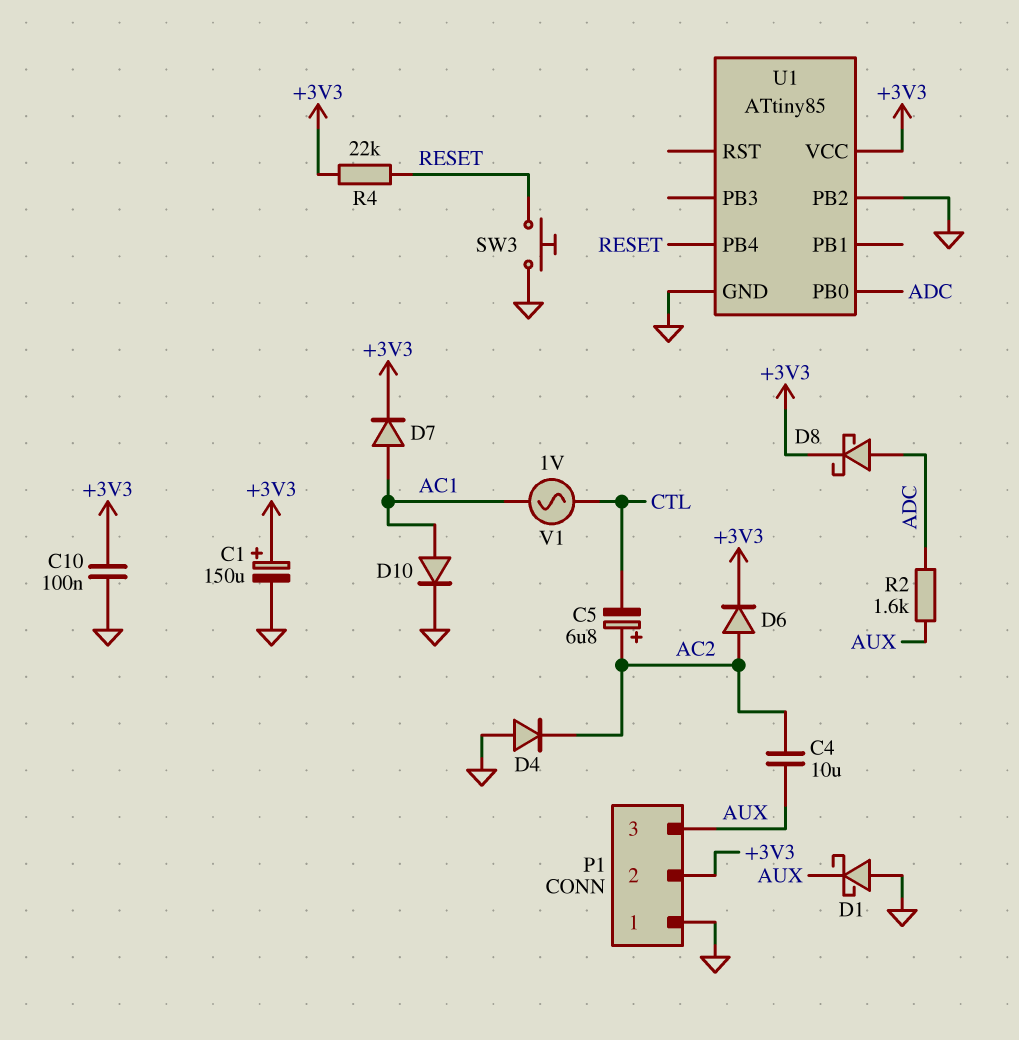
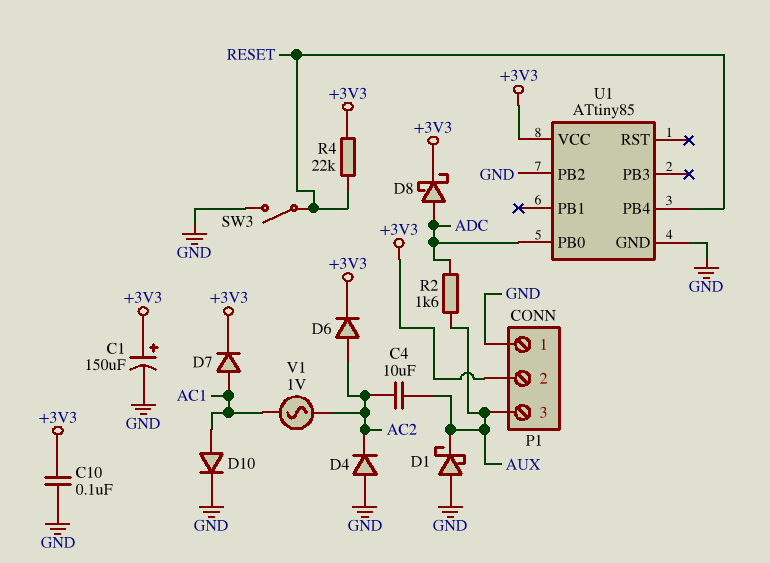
C5: 6.8uF (plus AC2, minus CTL) -> none
SW3: button (GND, RESET) -> switch (GND, RESET)
V1: AC 1V (AC1, CTL) -> AC 1V (AC1, AC2)

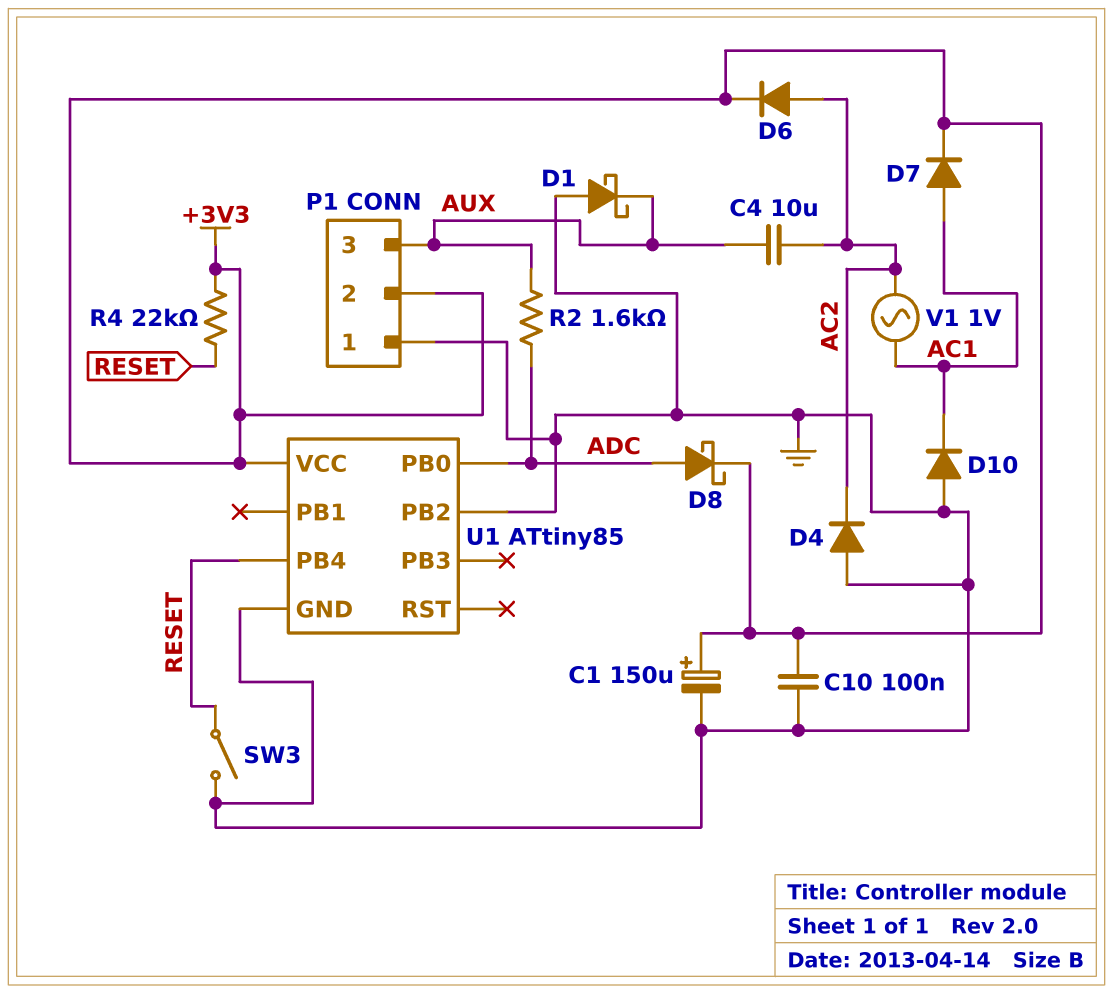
D10: diode (A AC1, K GND) -> diode (A GND, K AC1)

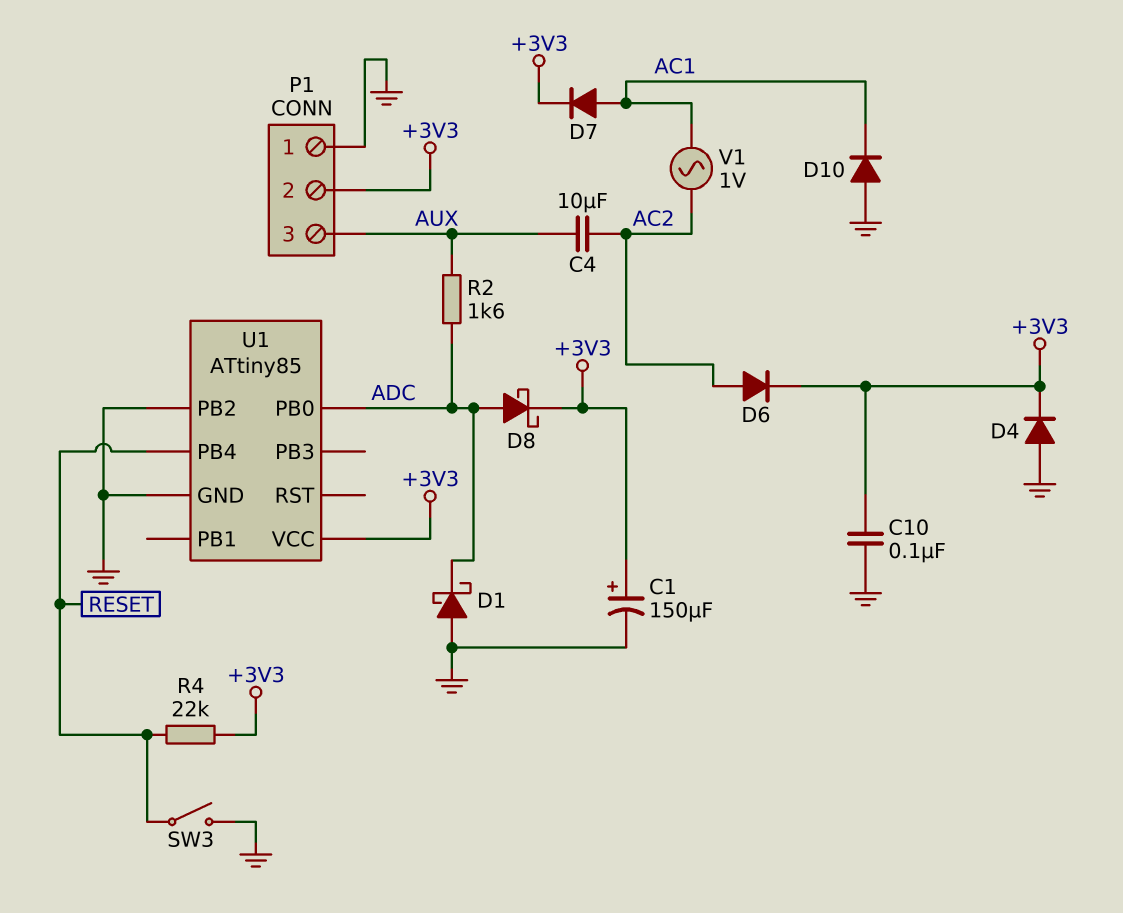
D1: schottky (A GND, K AUX) -> schottky (A GND, K ADC)
D4: diode (A GND, K AC2) -> diode (A GND, K +3V3)

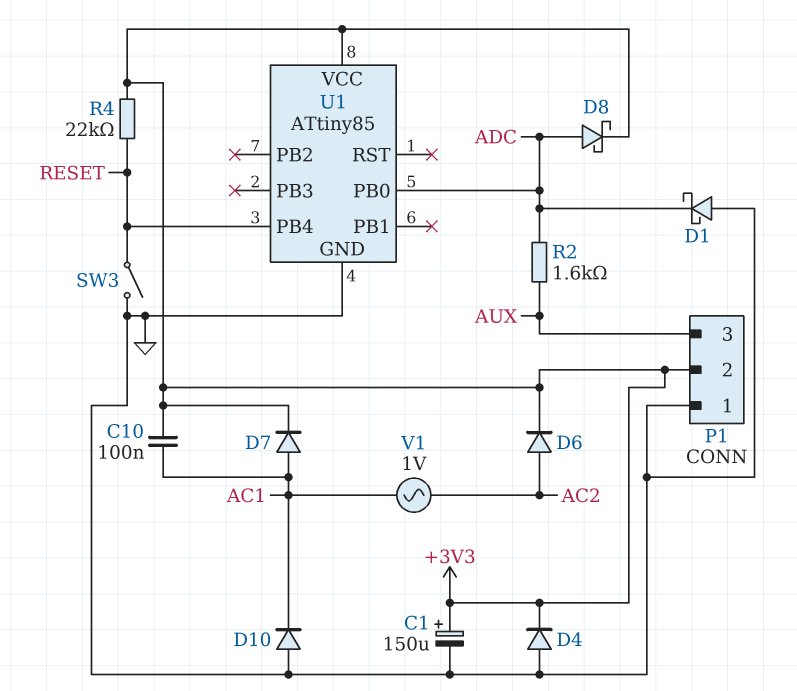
C4: 10uF (AC2, AUX) -> none
C10: 100nF (+3V3, GND) -> 100nF (+3V3, AC1)
U1 pin PB2: GND -> none

